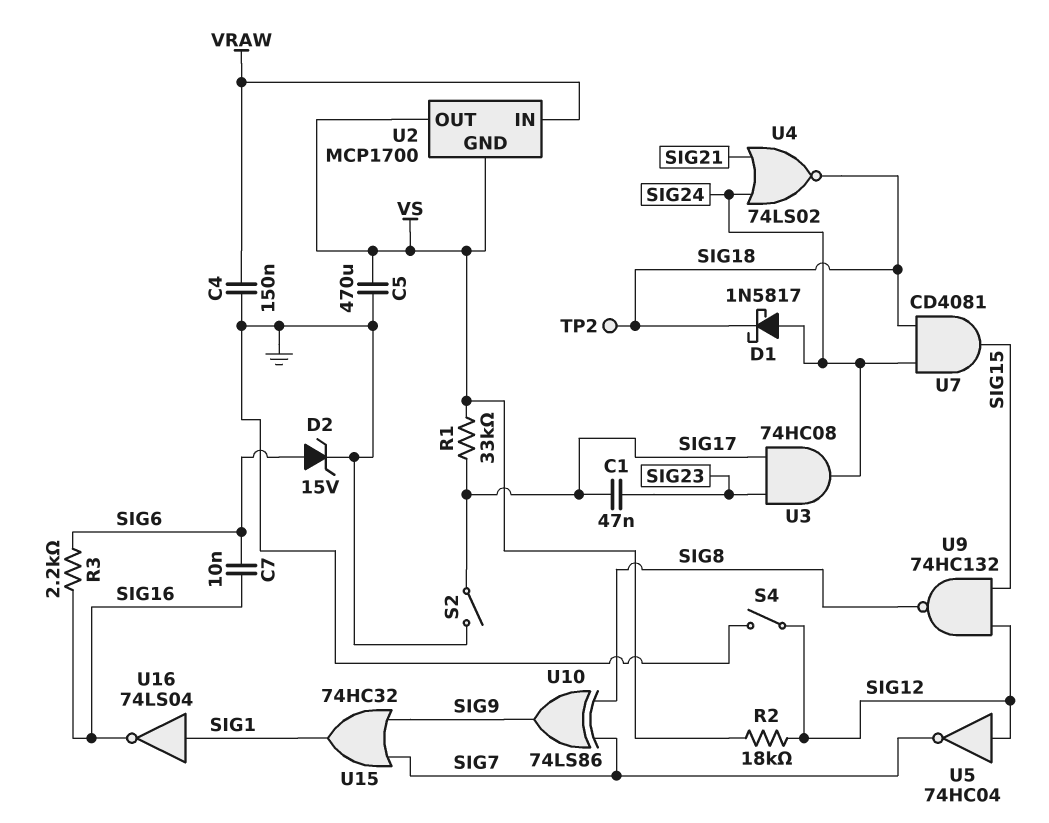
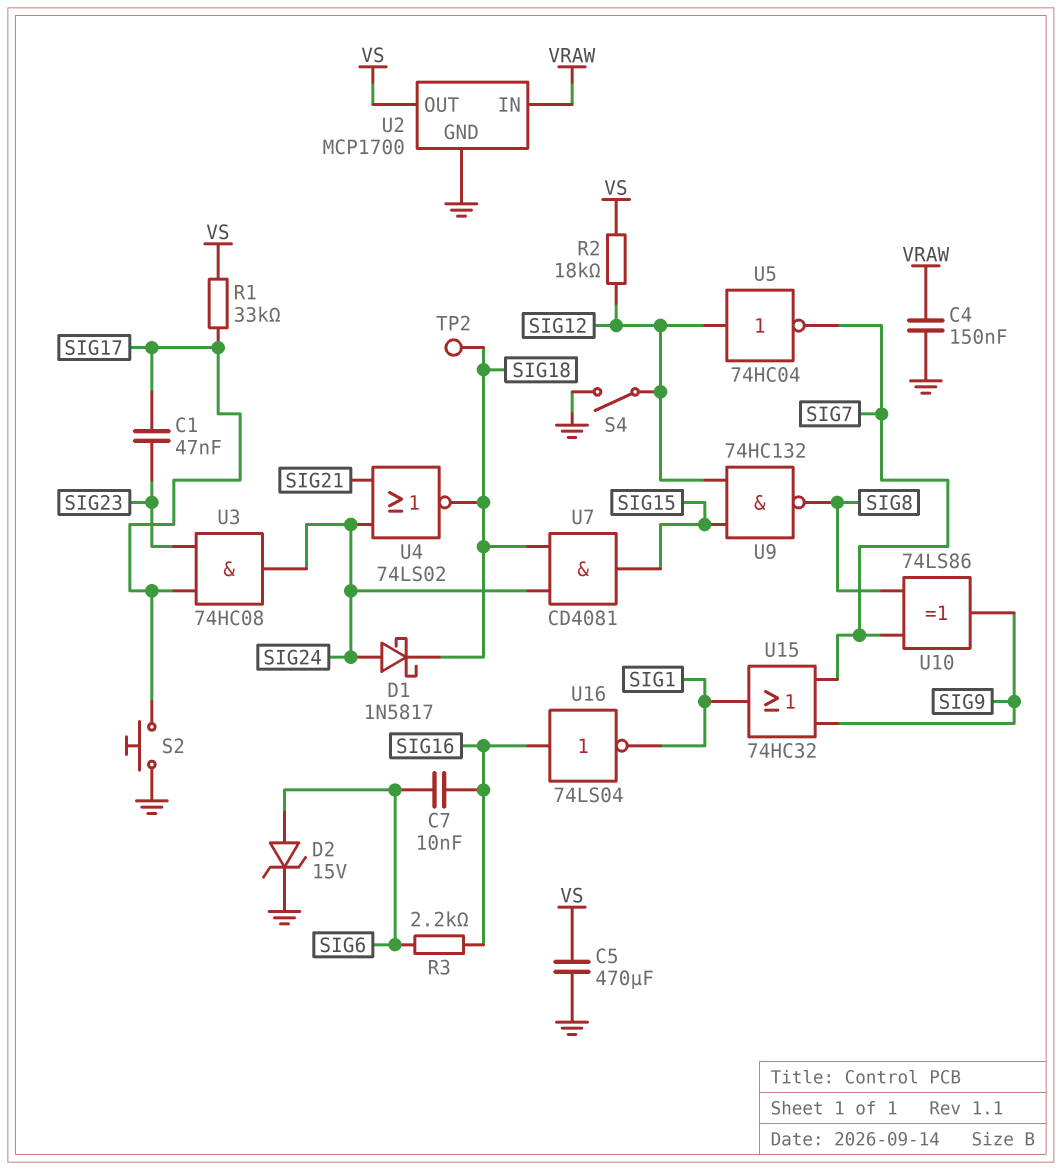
S2: switch (GND, SIG17) -> button (GND, SIG17)
U2 pin GND: VS -> GND
U16: NOT 74LS04 (in SIG1, out SIG16) -> NOT 74LS04 (in SIG16, out SIG1)

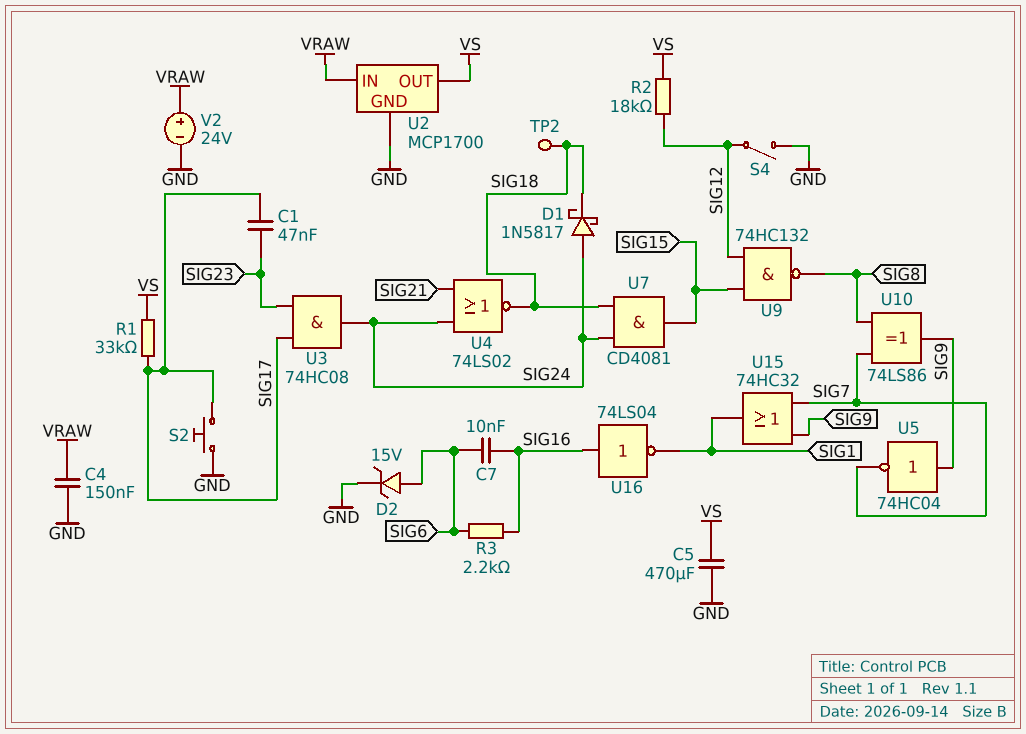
U5: NOT 74HC04 (in SIG12, out SIG7) -> NOT 74HC04 (in SIG9, out SIG7)
V2: none -> 24V (plus VRAW, minus GND)

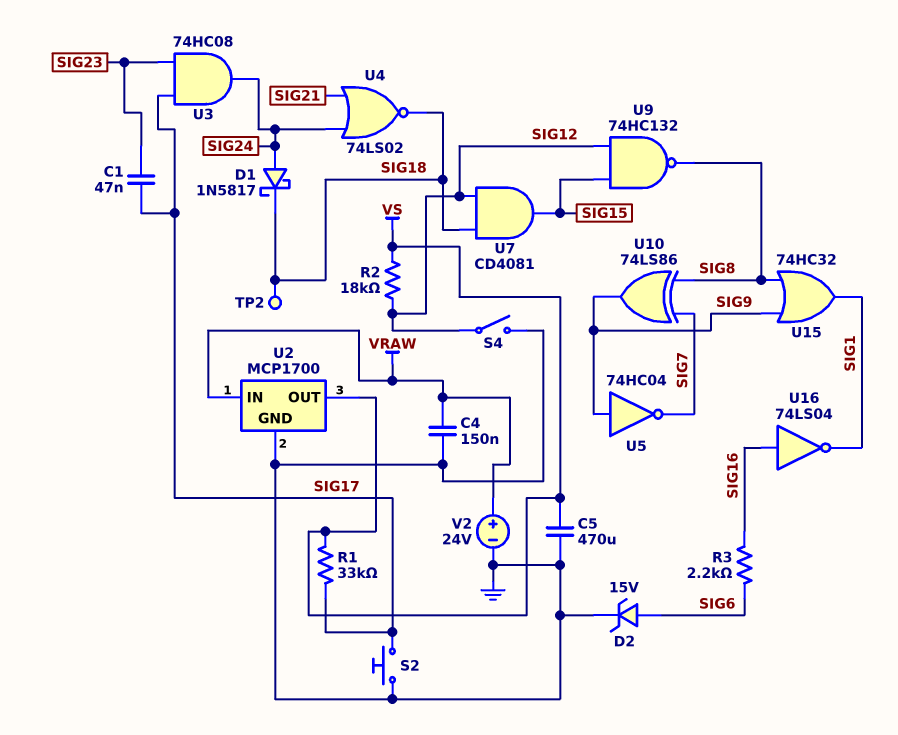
C7: 10nF (SIG6, SIG16) -> none
U7: AND CD4081 (in SIG18, in SIG24, out SIG15) -> AND CD4081 (in SIG12, in SIG18, out SIG15)
U15: OR 74HC32 (in SIG7, in SIG9, out SIG1) -> OR 74HC32 (in SIG8, in SIG9, out SIG1)

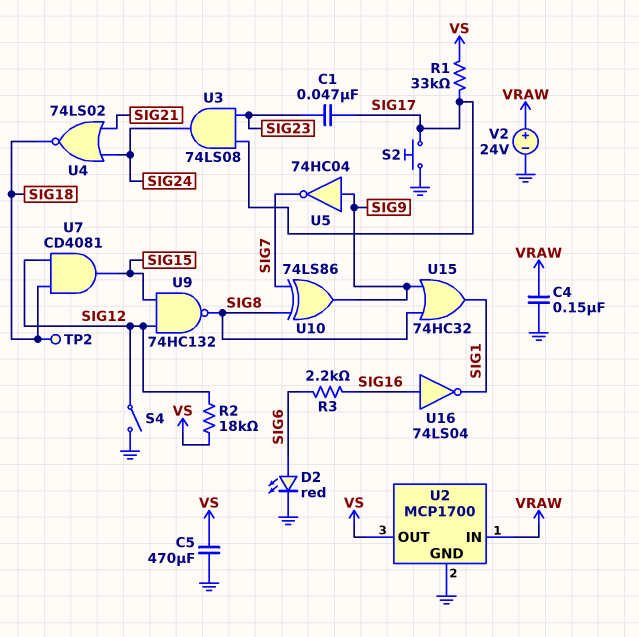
D1: schottky 1N5817 (A SIG24, K SIG18) -> none
D2: zener 15V (A SIG6, K GND) -> LED red (A SIG6, K GND)
U3: AND 74HC08 (in SIG17, in SIG23, out SIG24) -> AND 74LS08 (in SIG17, in SIG23, out SIG24)

